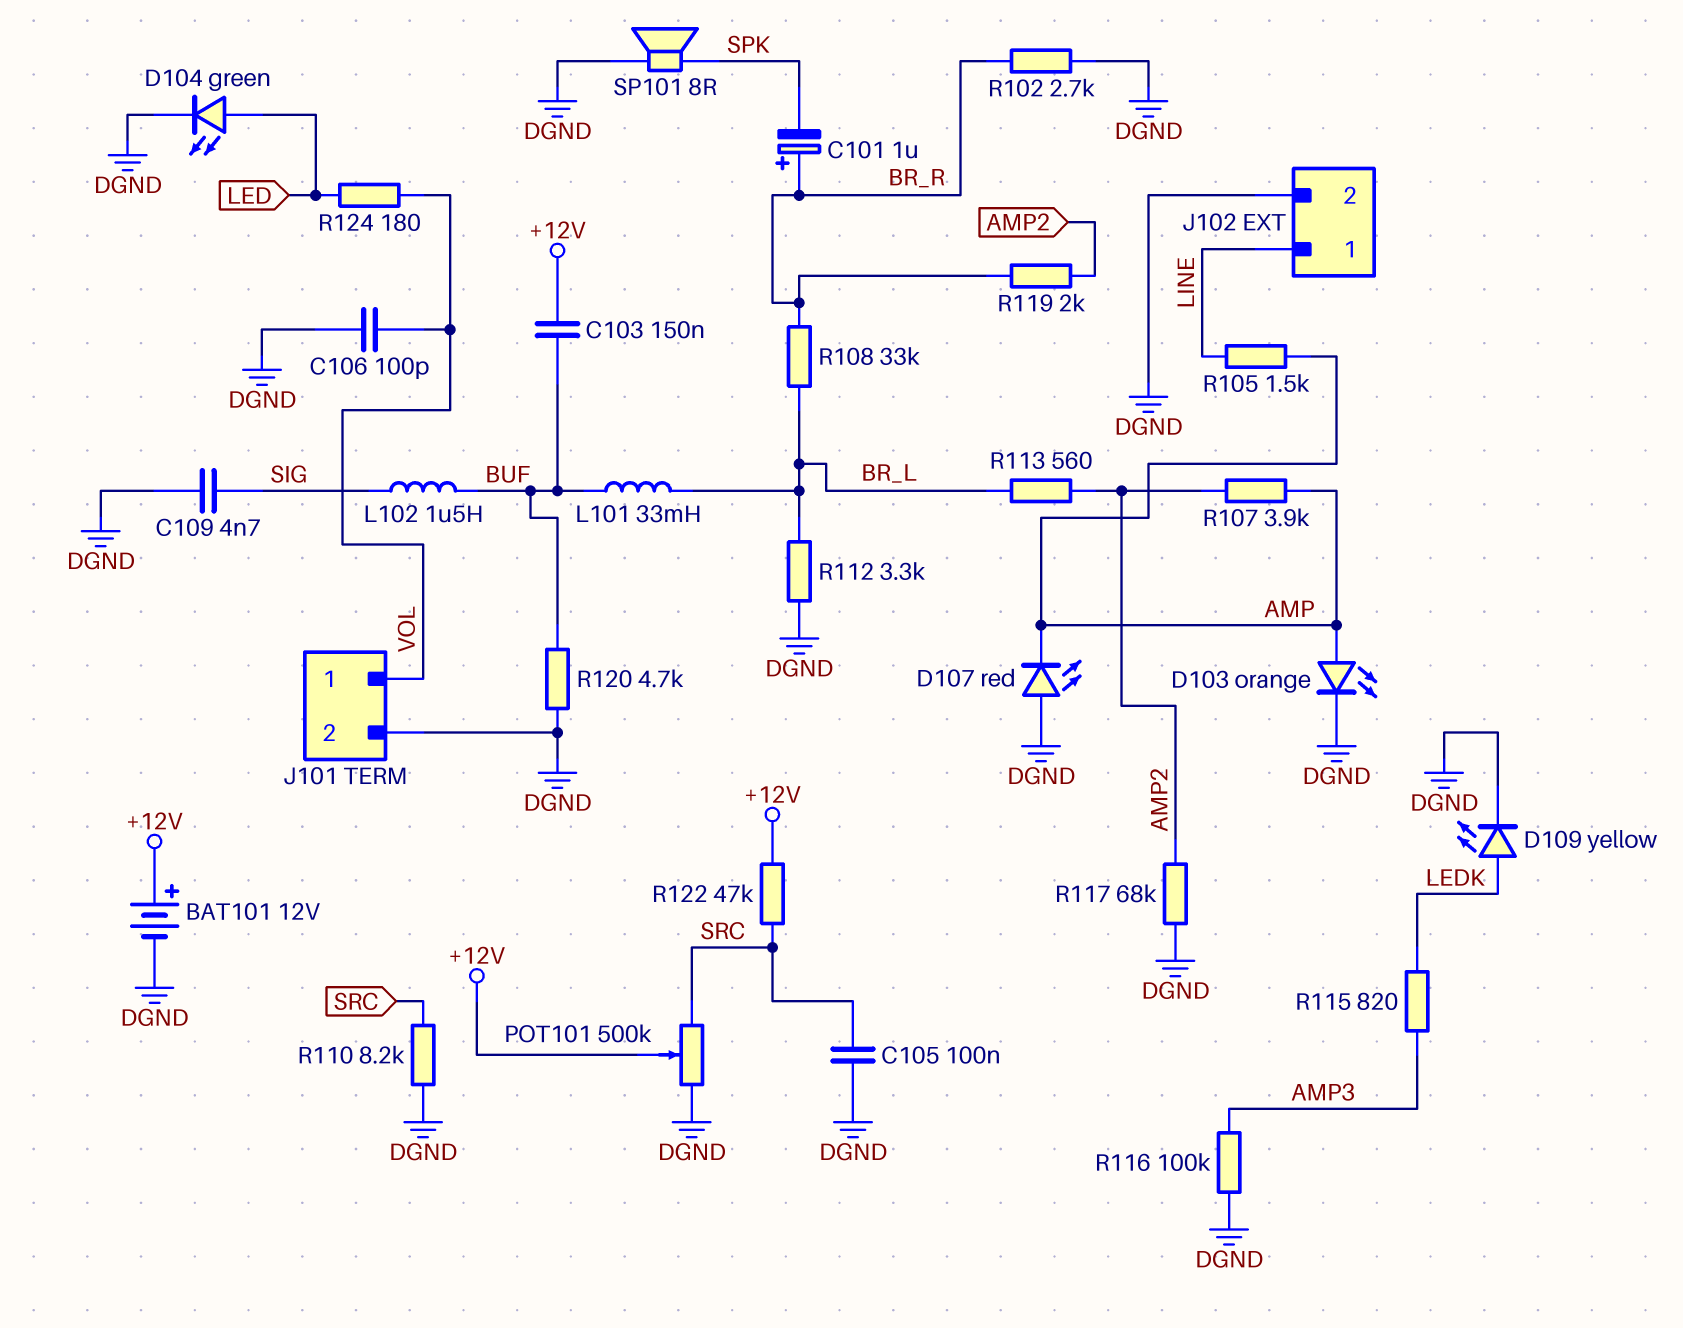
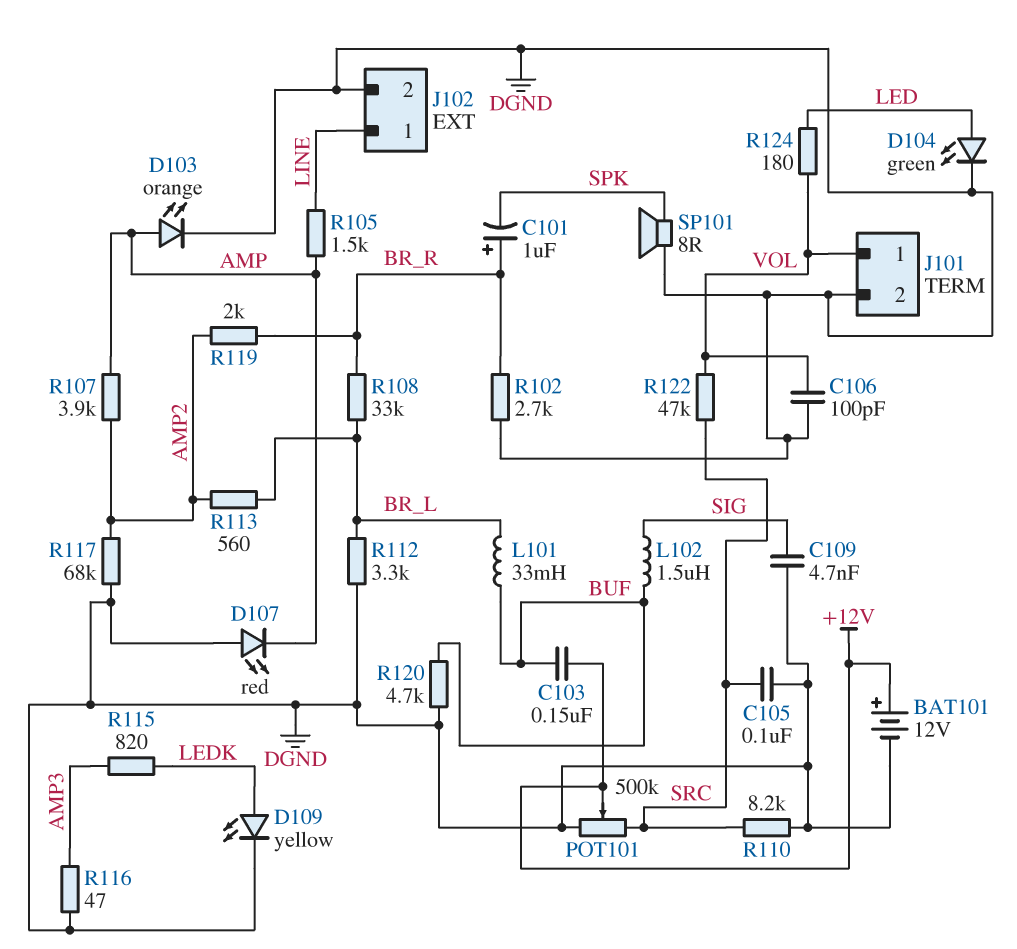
R116: 100k (AMP3, DGND) -> 47 (AMP3, DGND)
R122: 47k (+12V, SRC) -> 47k (SRC, VOL)

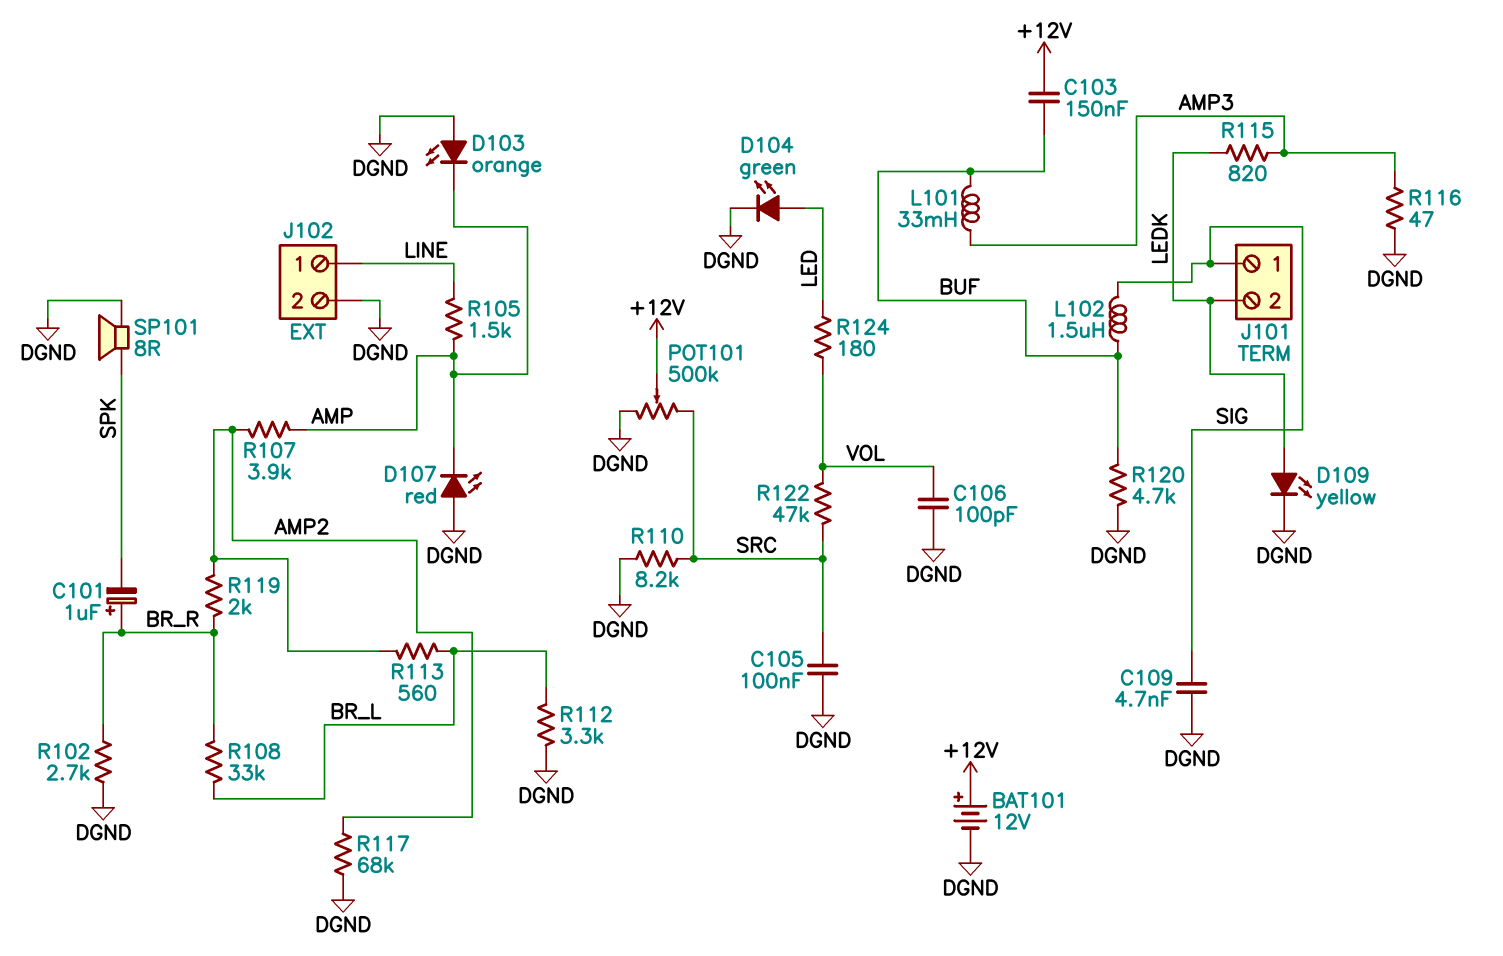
D103: LED orange (A AMP, K DGND) -> LED orange (A DGND, K AMP)
J101 pin 1: VOL -> SIG
J101 pin 2: DGND -> LEDK
L101: 33mH (BR_L, BUF) -> 33mH (AMP3, BUF)

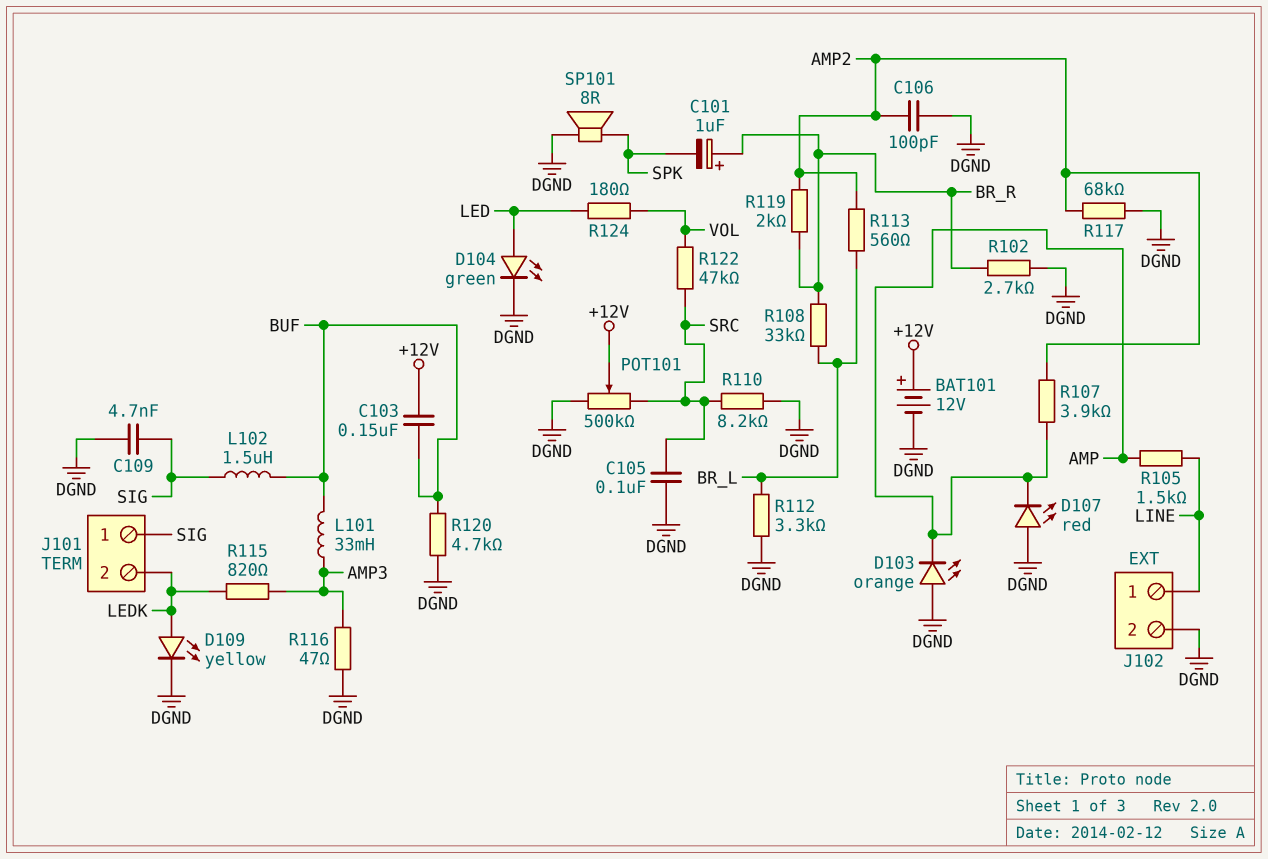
C106: 100pF (DGND, VOL) -> 100pF (AMP2, DGND)

